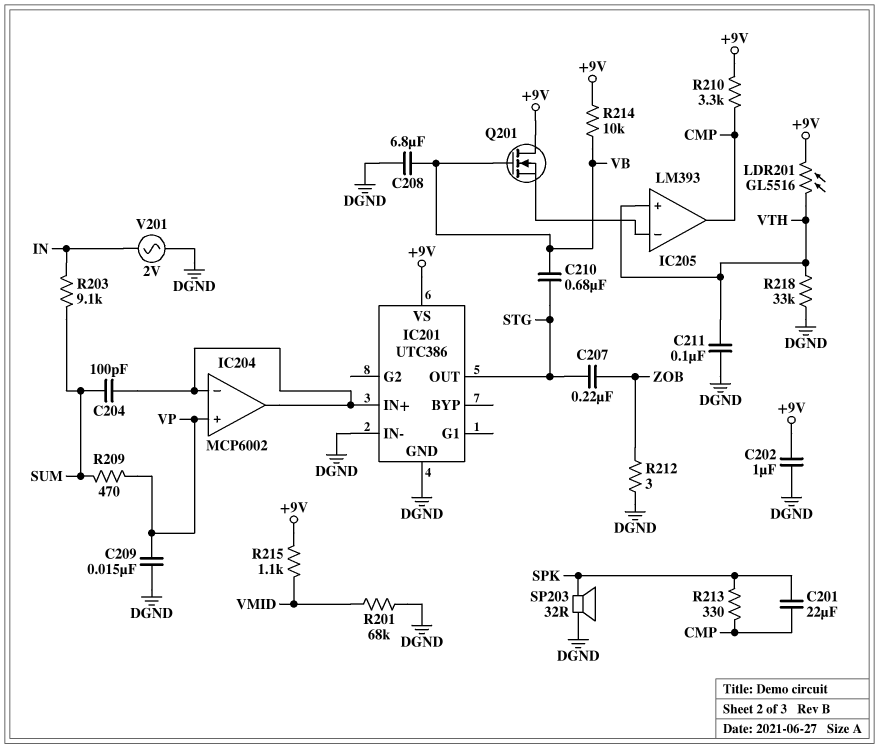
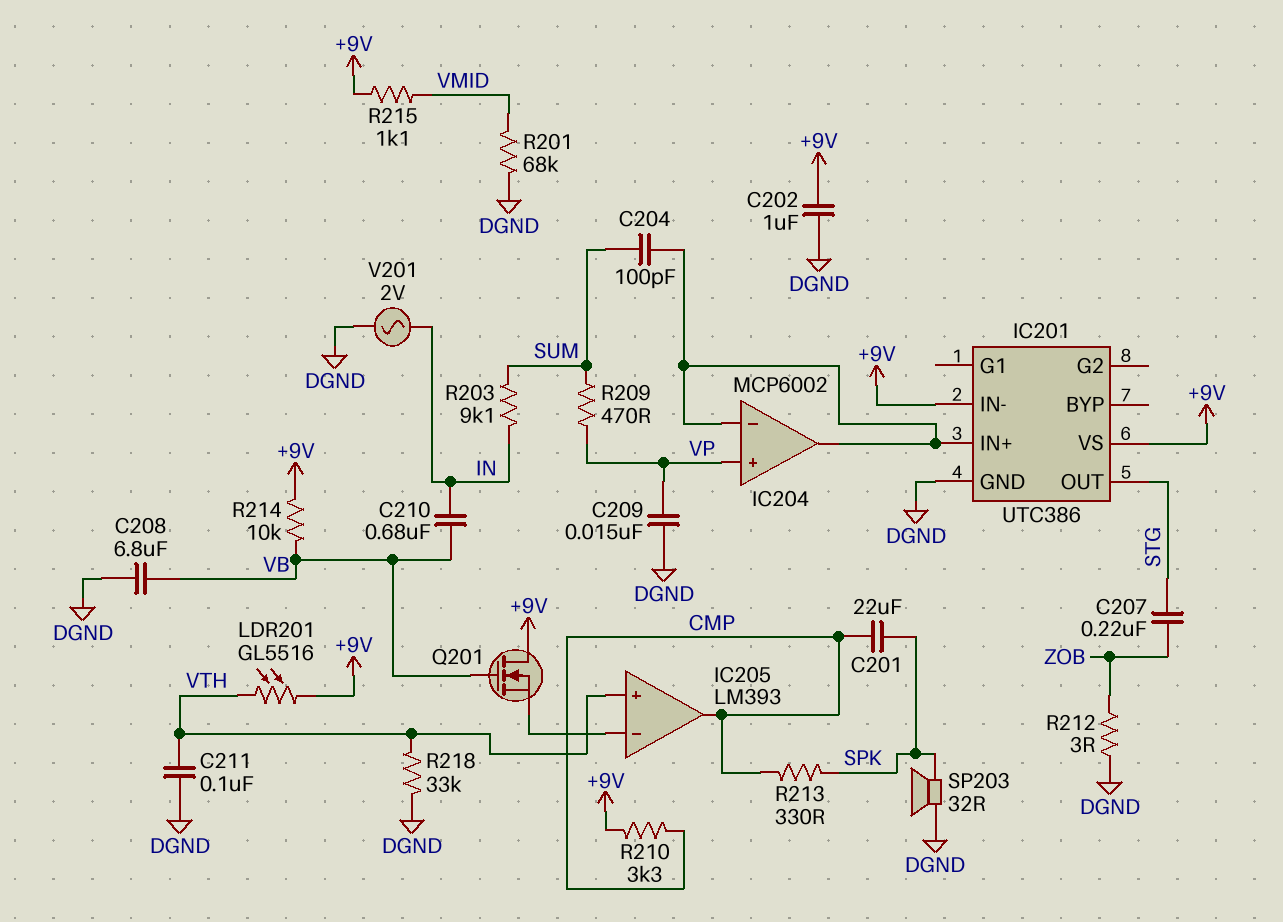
C210: 680nF (STG, VB) -> 680nF (IN, VB)
IC201 pin IN-: DGND -> +9V

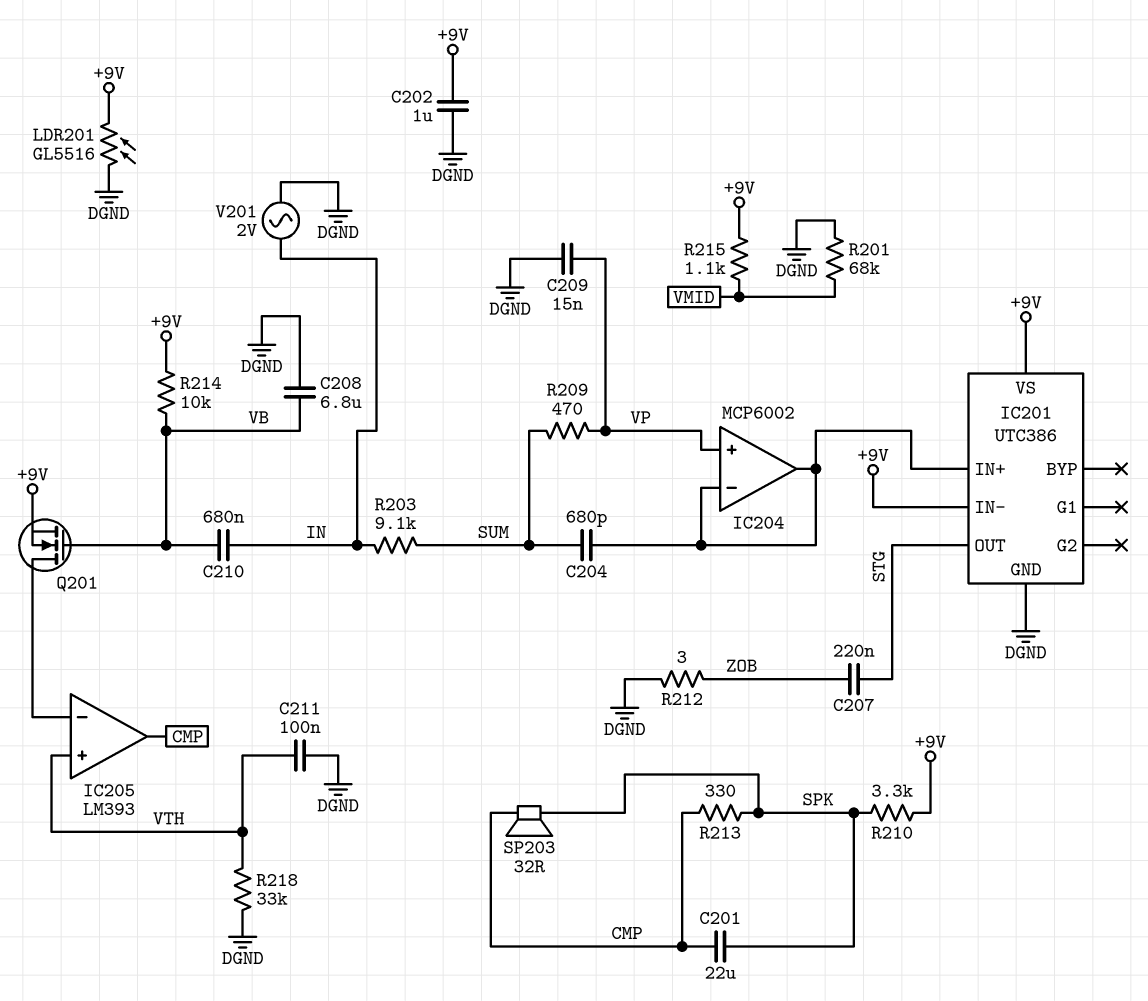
C204: 100pF (IC201/IN+, SUM) -> 680pF (IC201/IN+, SUM)
LDR201: GL5516 (+9V, VTH) -> GL5516 (+9V, DGND)
Q201: NMOS (G VB, D +9V, S IC205/in-) -> NMOS (G VB, D IC205/in-, S +9V)
R210: 3.3k (+9V, CMP) -> 3.3k (+9V, SPK)
SP203: speaker 32R (DGND, SPK) -> speaker 32R (CMP, SPK)

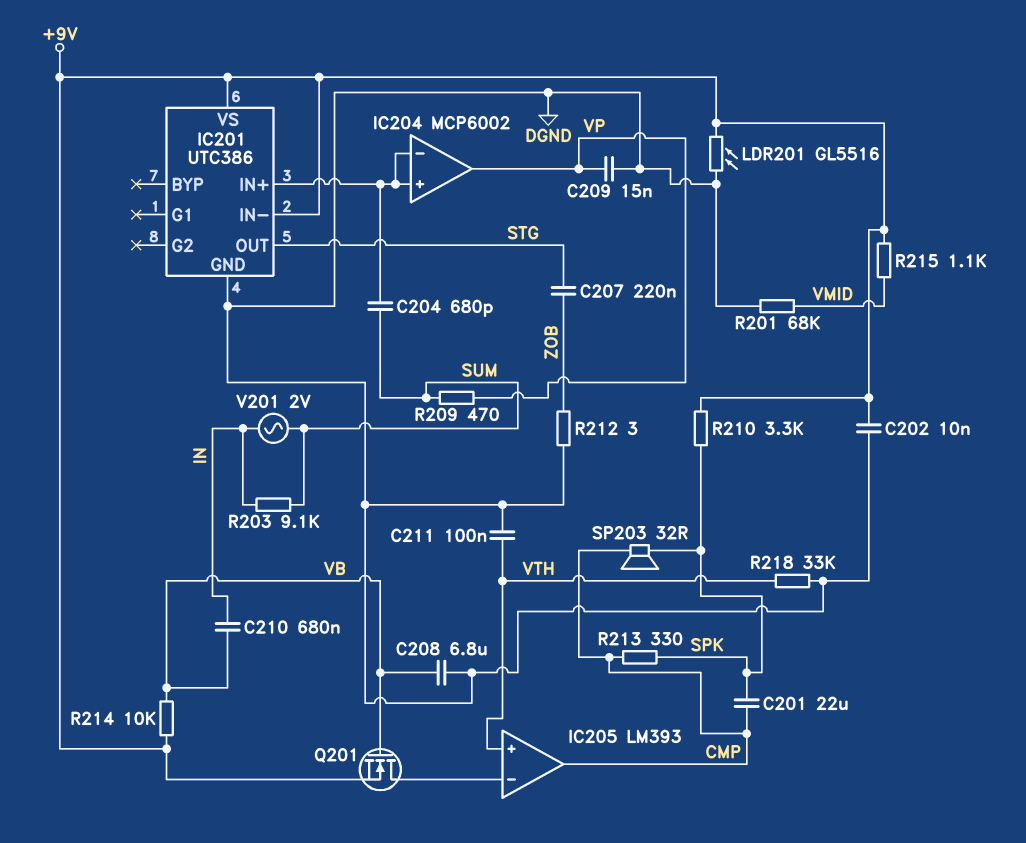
C202: 1uF (+9V, DGND) -> 10nF (+9V, DGND)
IC204 pin in+: VP -> IC201/IN+
IC204 pin out: IC201/IN+ -> VP
V201: AC 2V (DGND, IN) -> AC 2V (IN, SUM)

